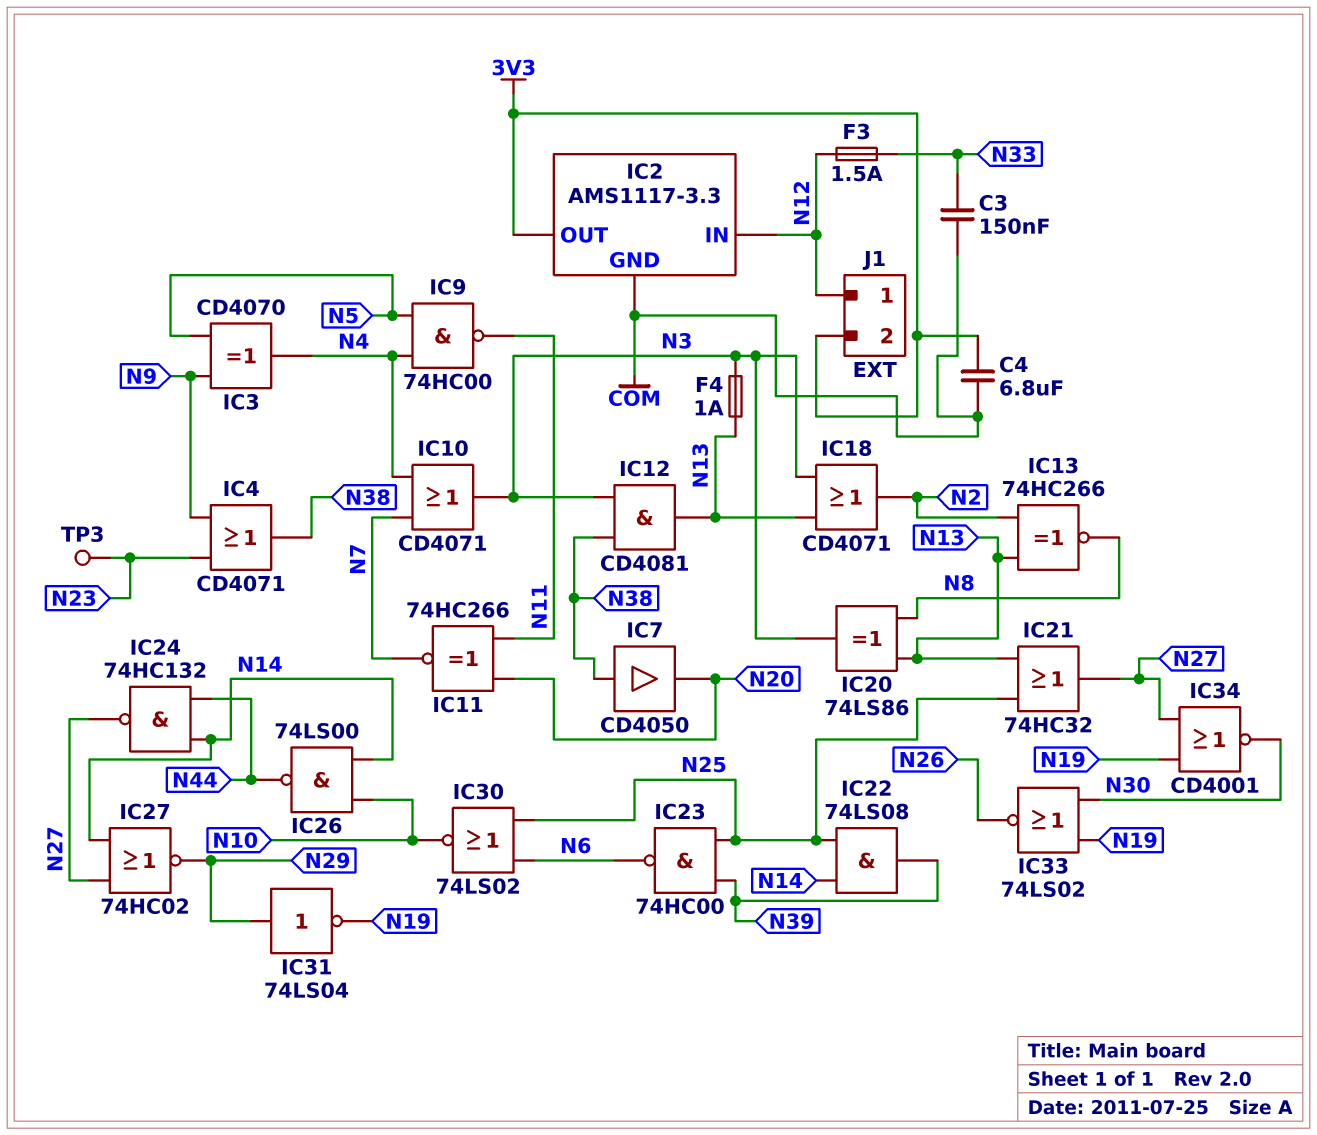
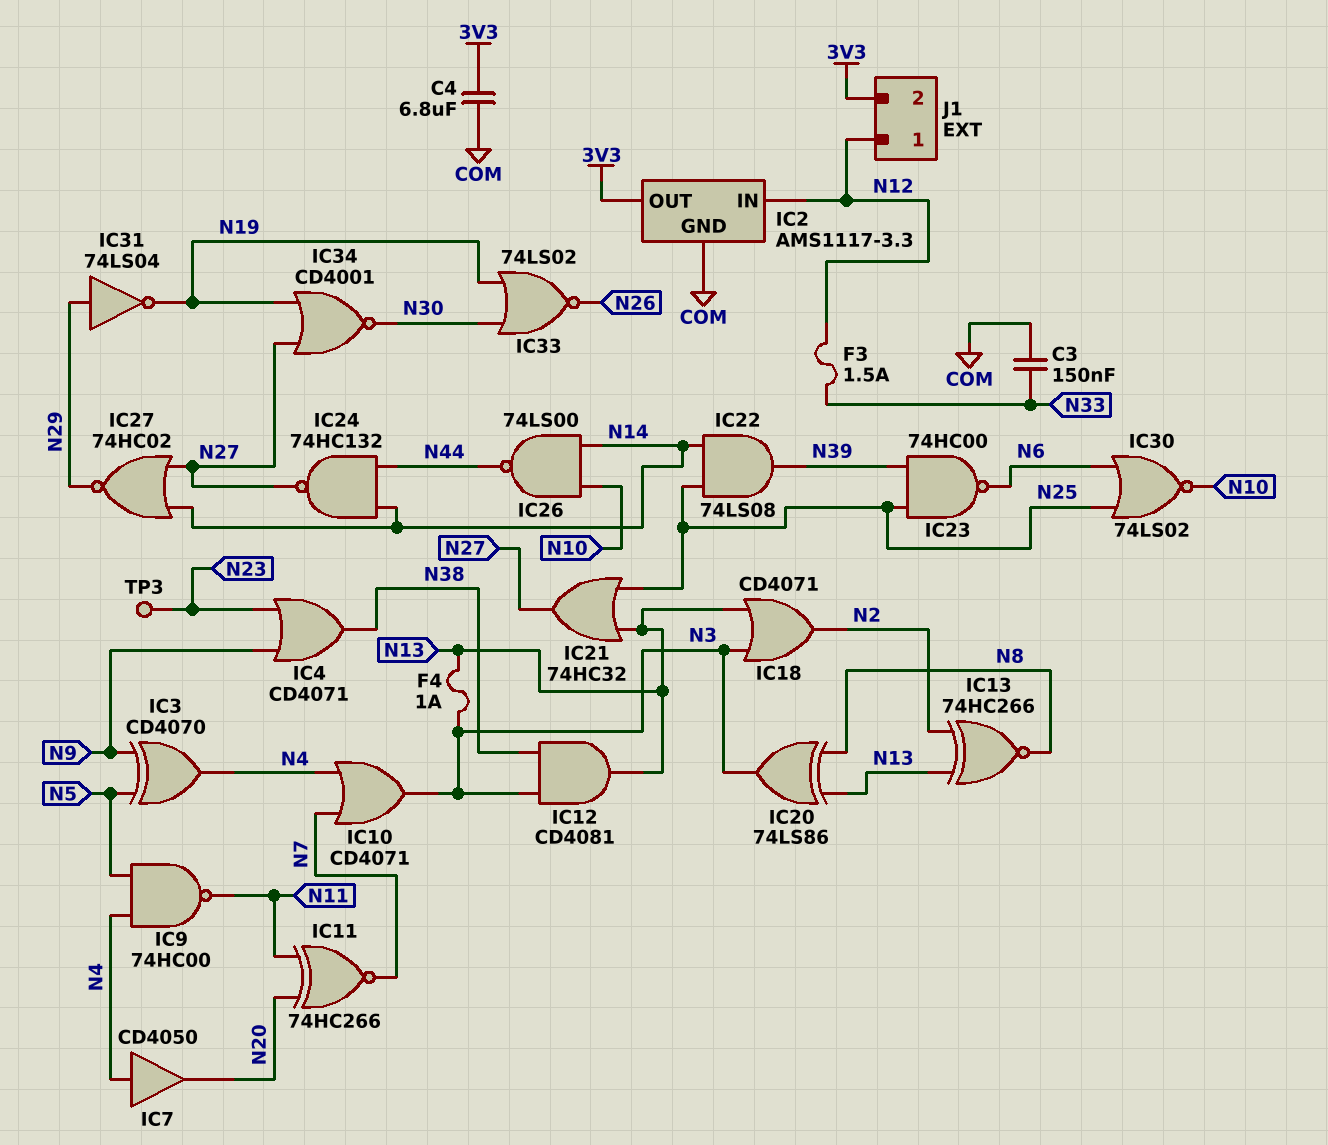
IC7: buffer CD4050 (in N38, out N20) -> buffer CD4050 (in N4, out N20)

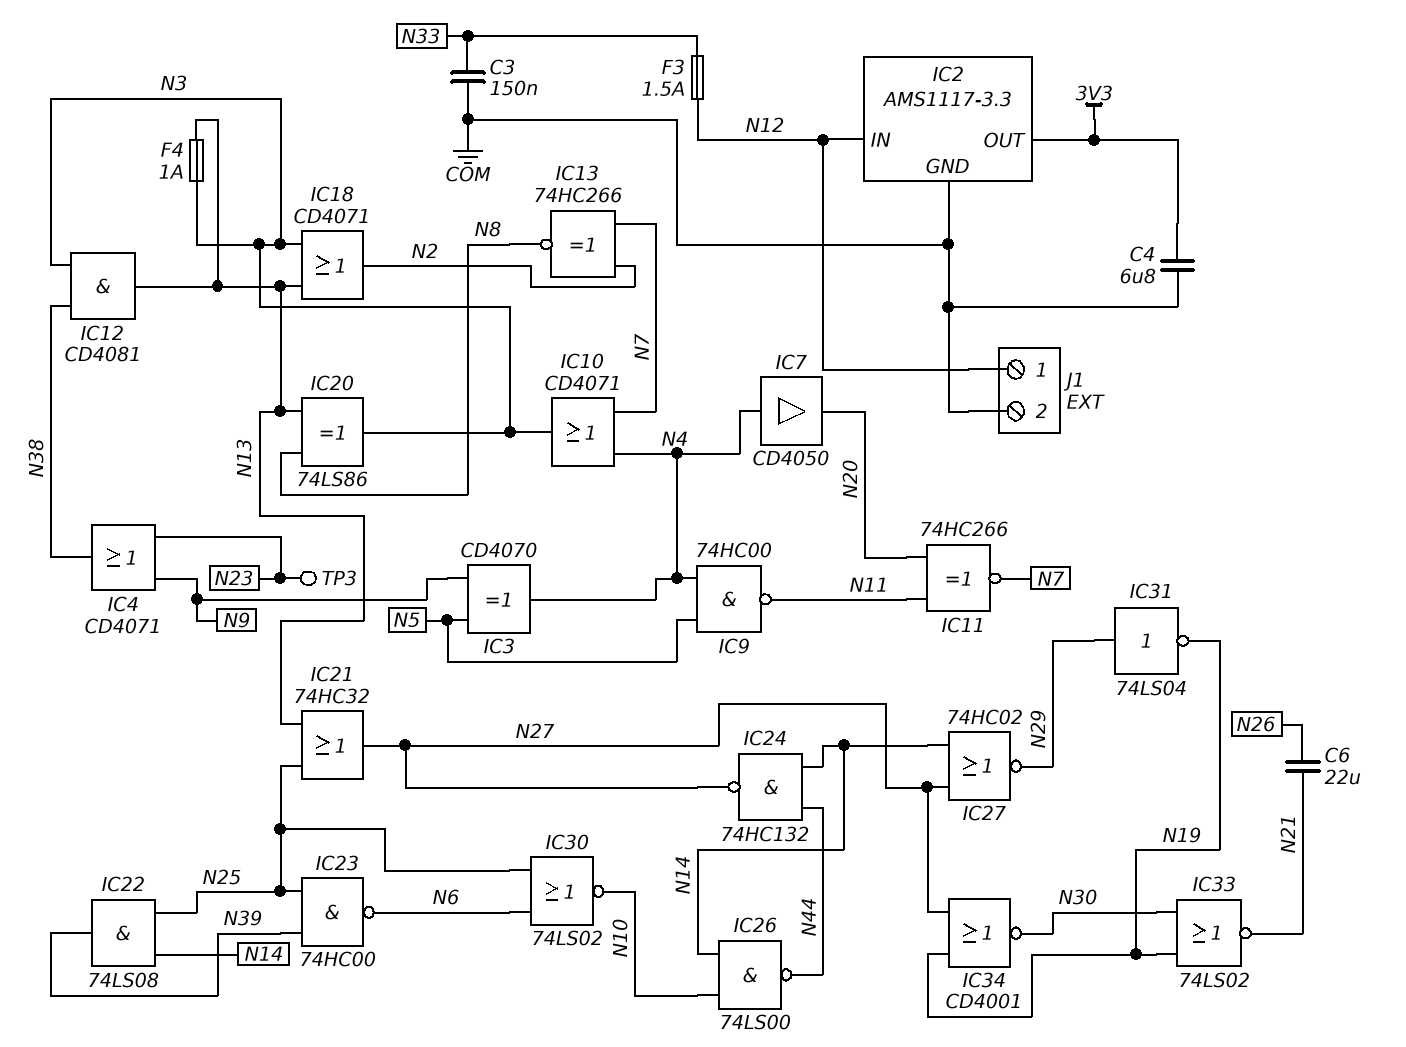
C6: none -> 22uF (N21, N26)
IC13: XNOR 74HC266 (in N2, in N13, out N8) -> XNOR 74HC266 (in N2, in N7, out N8)
IC33: NOR 74LS02 (in N19, in N30, out N26) -> NOR 74LS02 (in N19, in N30, out N21)
J1 pin 2: 3V3 -> COM

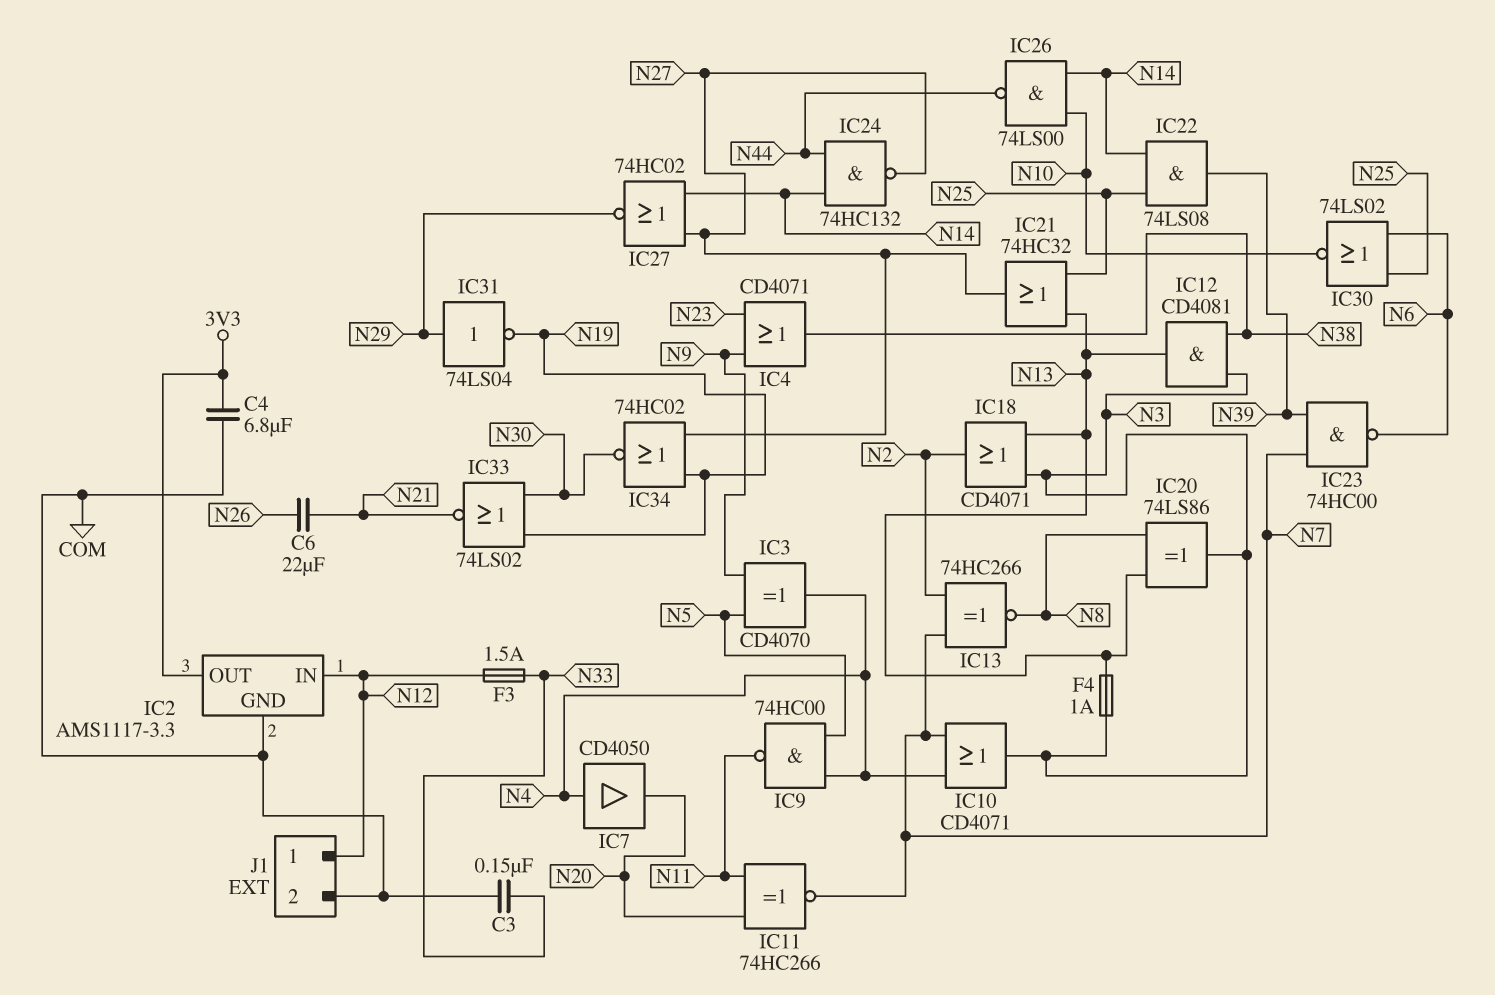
IC23: NAND 74HC00 (in N25, in N39, out N6) -> NAND 74HC00 (in N7, in N39, out N6)
IC34: NOR CD4001 (in N19, in N27, out N30) -> NOR 74HC02 (in N19, in N27, out N30)
TP3: test point (N23) -> none

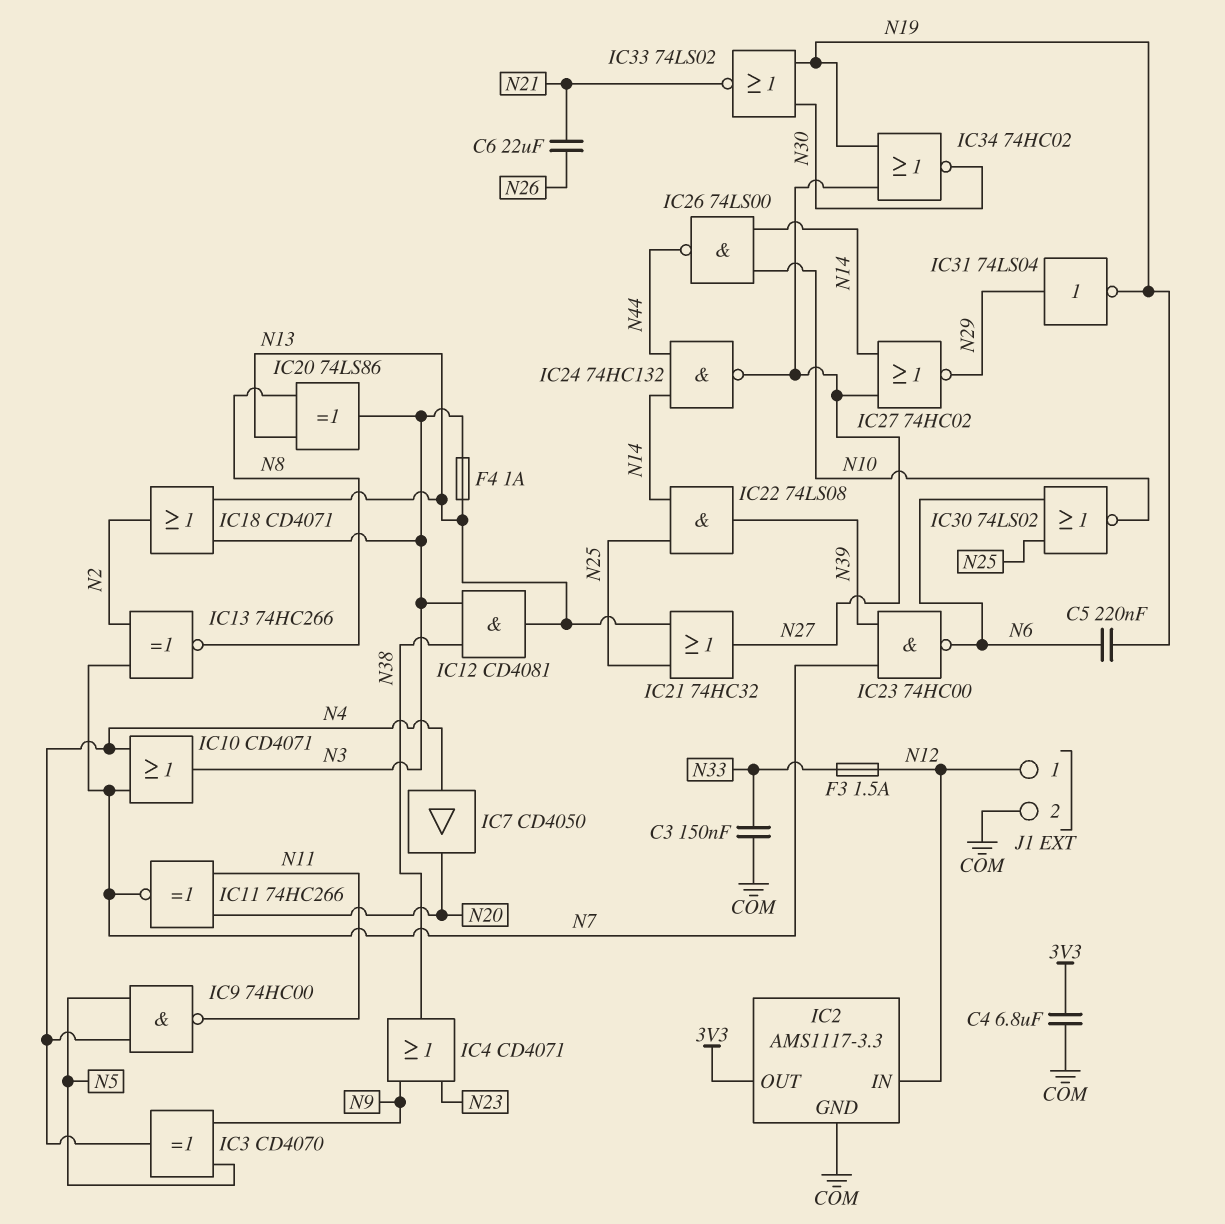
C5: none -> 220nF (N6, N19)

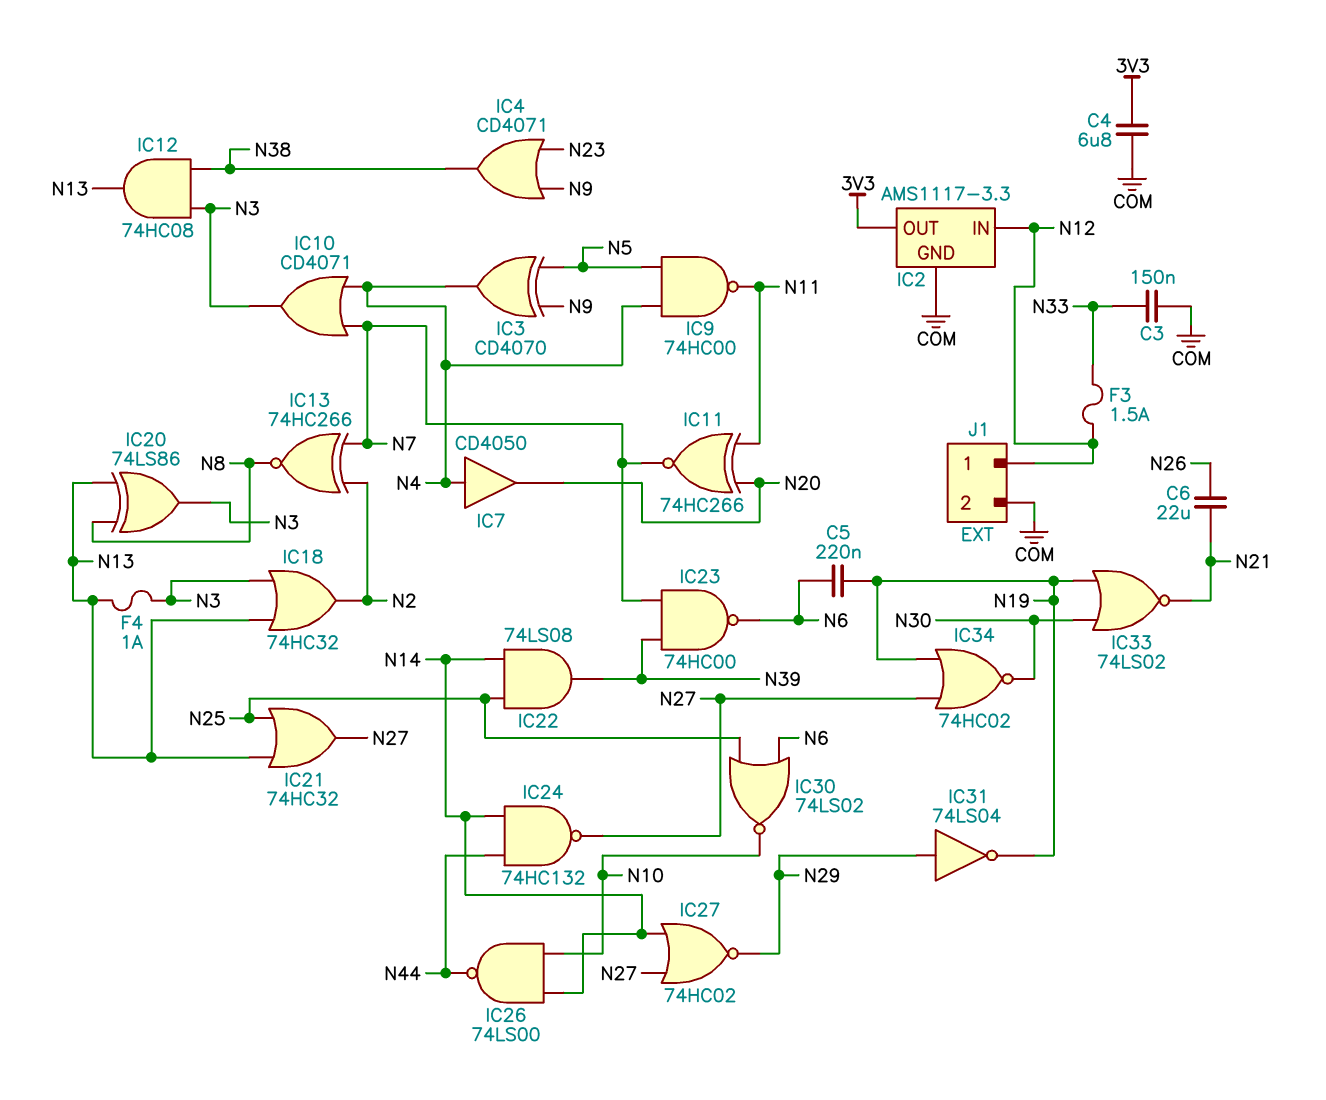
IC12: AND CD4081 (in N3, in N38, out N13) -> AND 74HC08 (in N3, in N38, out N13)
IC18: OR CD4071 (in N3, in N13, out N2) -> OR 74HC32 (in N3, in N13, out N2)

